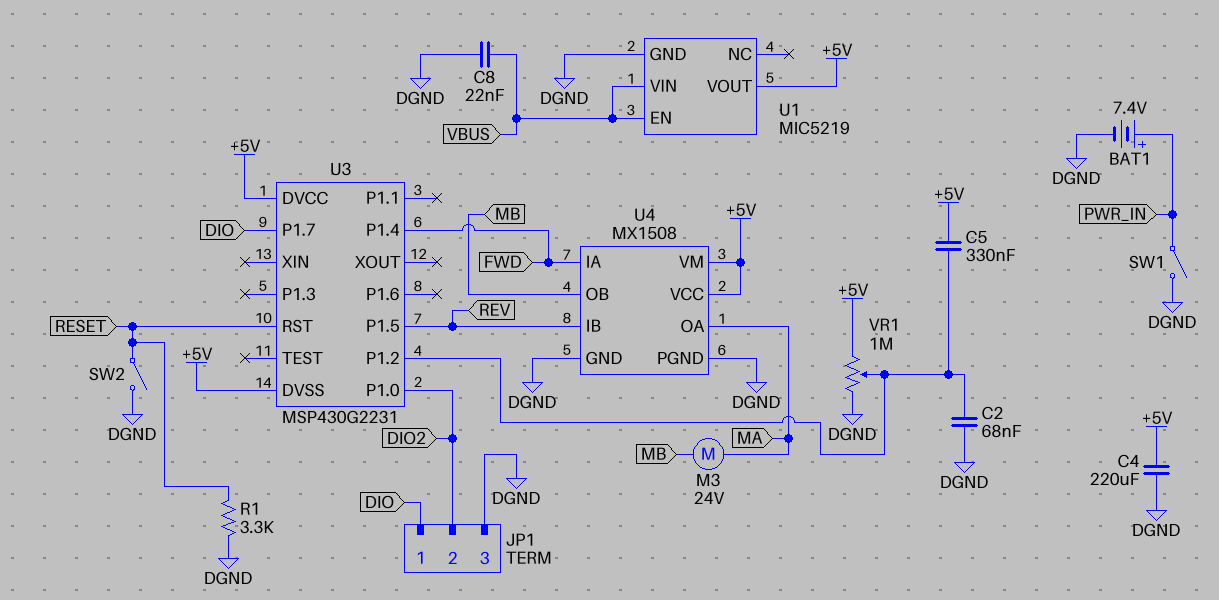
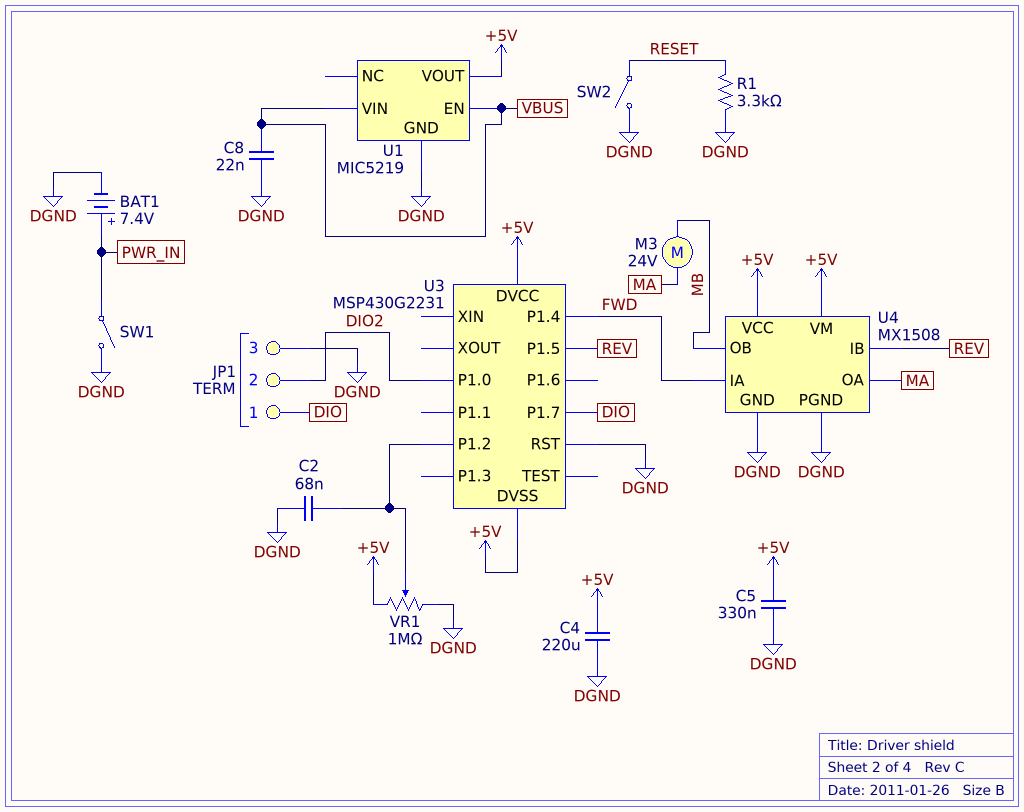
C5: 330nF (+5V, U3/P1.2) -> 330nF (+5V, DGND)
U3 pin RST: RESET -> DGND

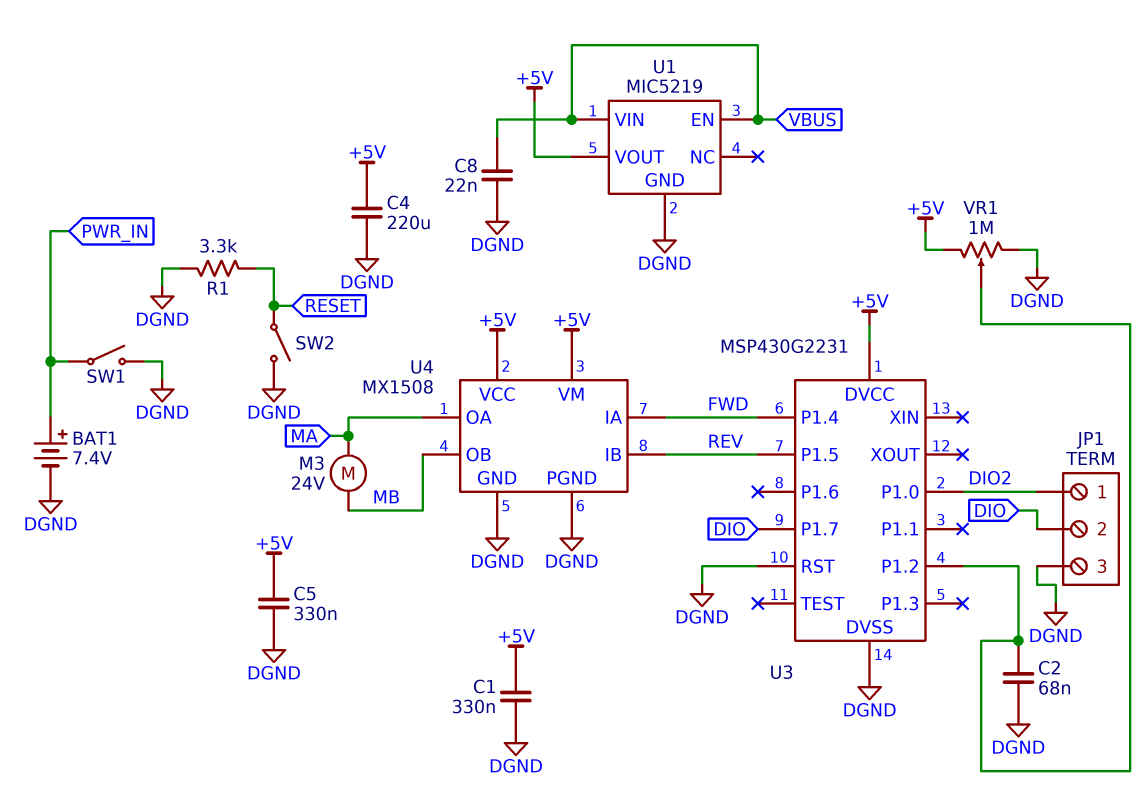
C1: none -> 330nF (+5V, DGND)
JP1 pin 1: DIO -> DIO2
JP1 pin 2: DIO2 -> DIO
U3 pin DVSS: +5V -> DGND

